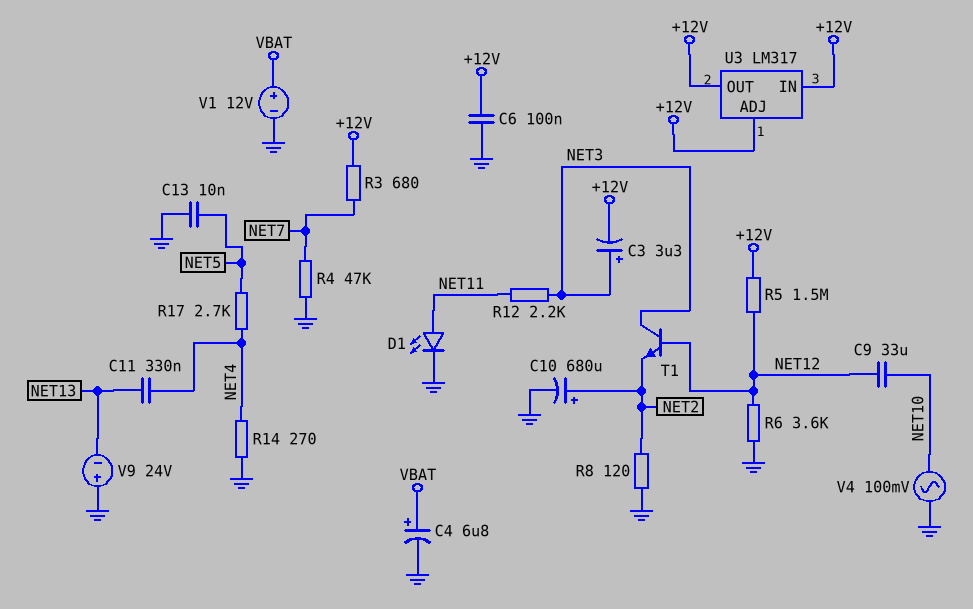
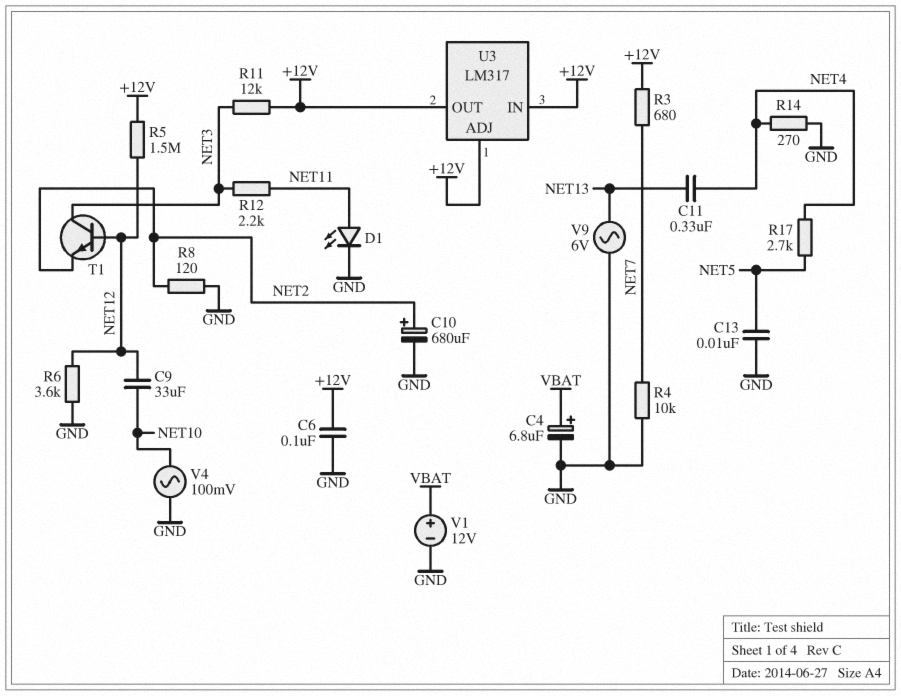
C3: 3.3uF (plus NET3, minus +12V) -> none
R4: 47k (GND, NET7) -> 10k (GND, NET7)
R11: none -> 12k (+12V, NET3)
V9: 24V (plus GND, minus NET13) -> AC 6V (GND, NET13)

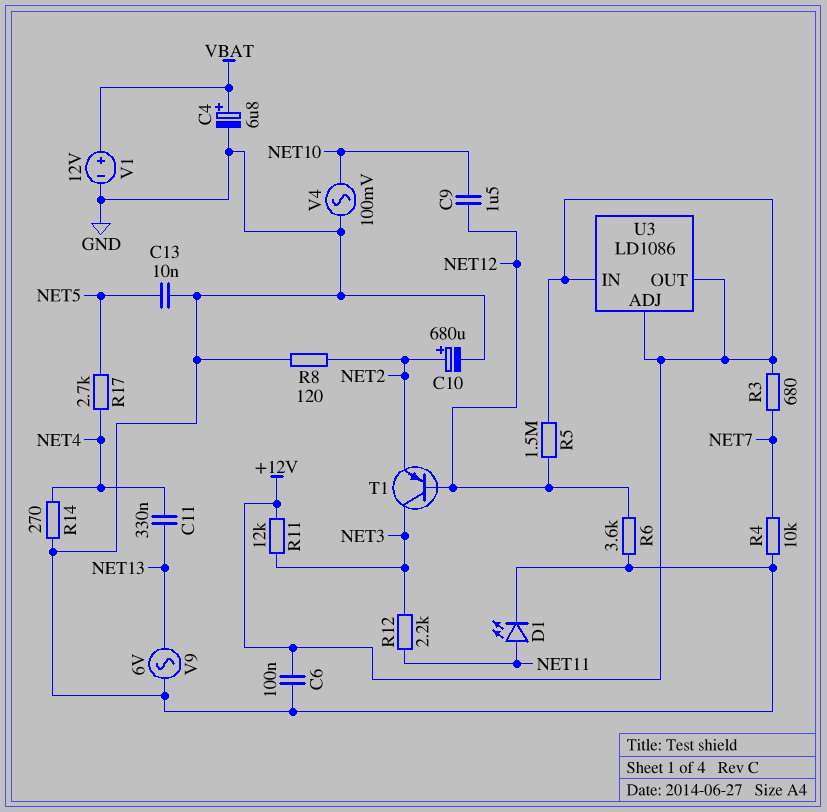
C9: 33uF (NET10, NET12) -> 1.5uF (NET10, NET12)
T1: NPN (B NET12, C NET3, E NET2) -> PNP (B NET12, C NET3, E NET2)
U3: LM317 -> LD1086

